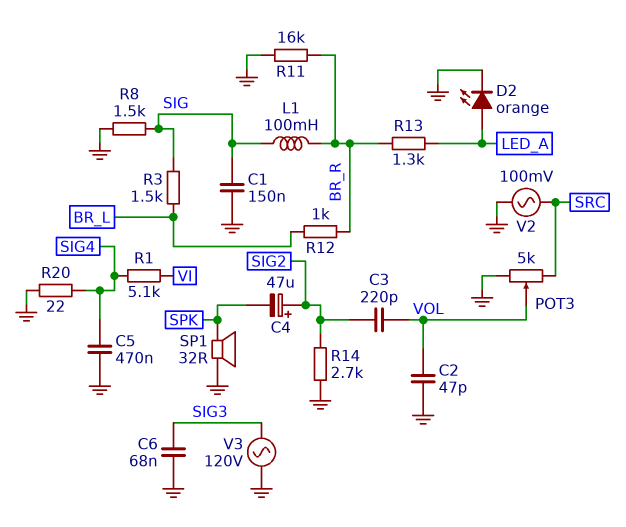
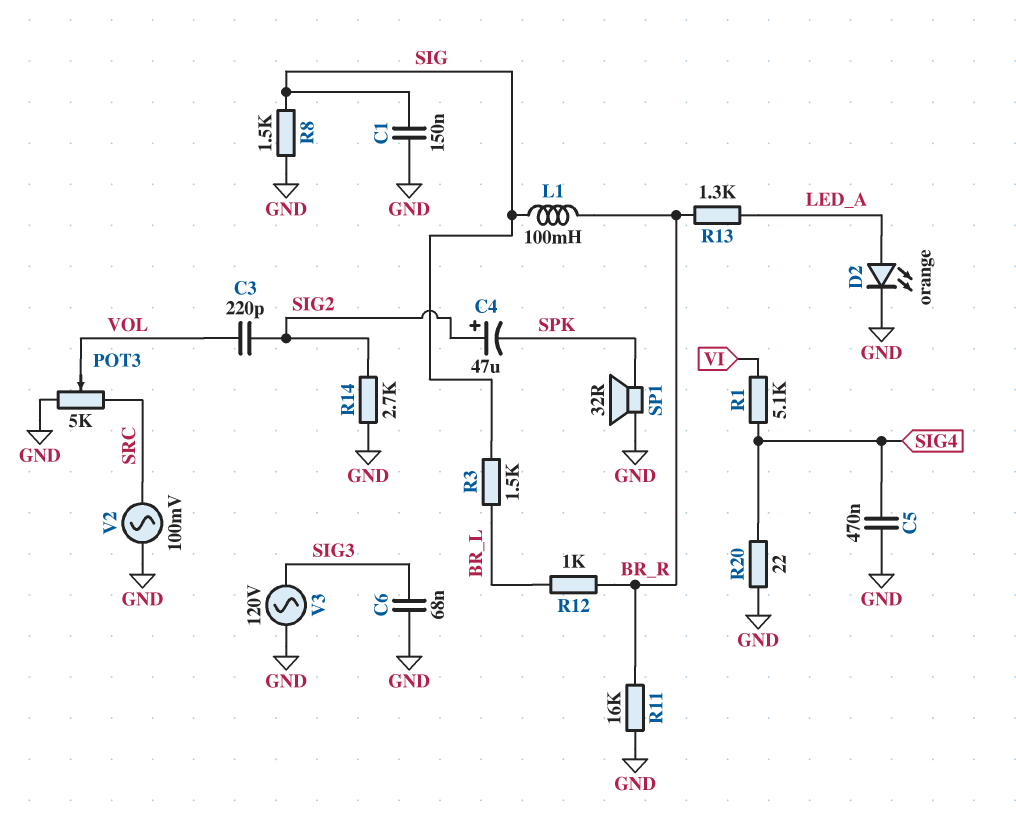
C2: 47pF (GND, VOL) -> none

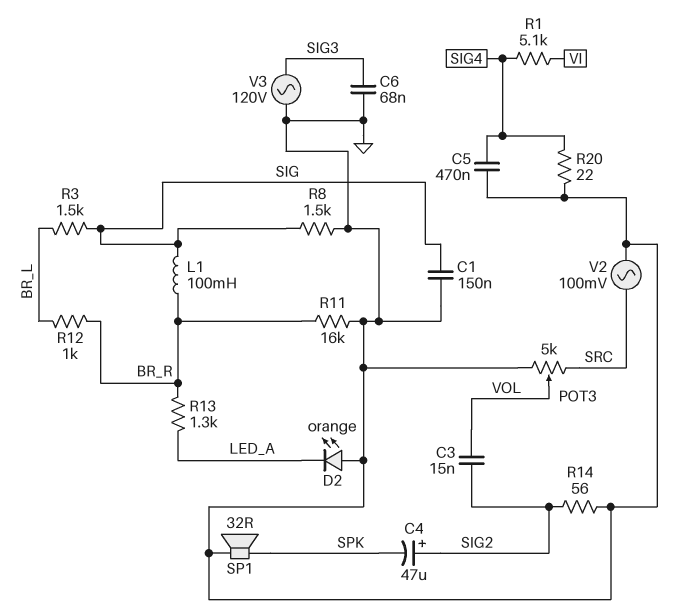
C3: 220pF (SIG2, VOL) -> 15nF (SIG2, VOL)
D2: LED orange (A LED_A, K GND) -> LED orange (A GND, K LED_A)
R14: 2.7k (GND, SIG2) -> 56 (GND, SIG2)

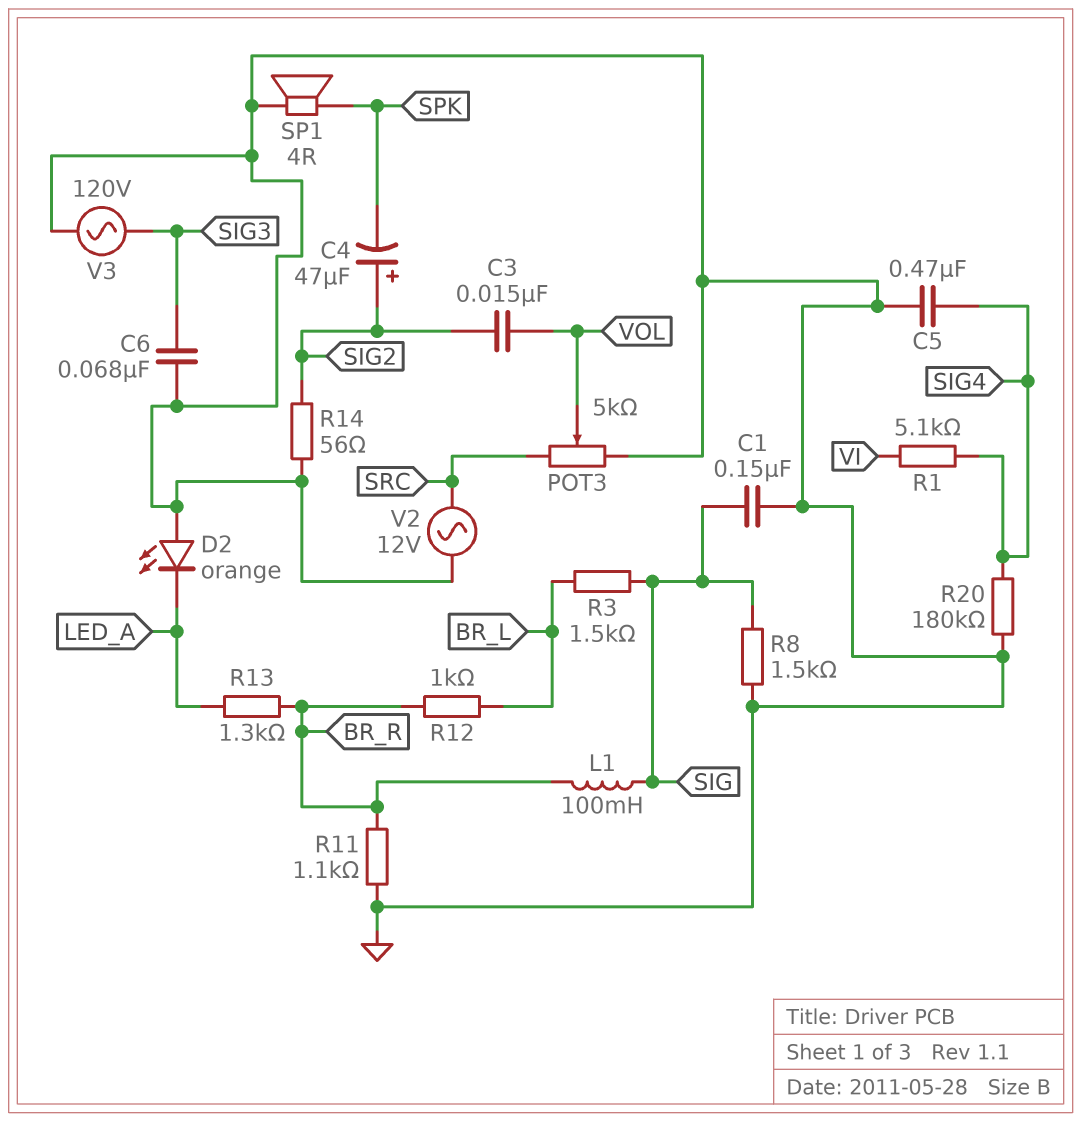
R11: 16k (BR_R, GND) -> 1.1k (BR_R, GND)
R20: 22 (GND, SIG4) -> 180k (GND, SIG4)
SP1: speaker 32R (GND, SPK) -> speaker 4R (GND, SPK)
V2: AC 100mV (GND, SRC) -> AC 12V (GND, SRC)

